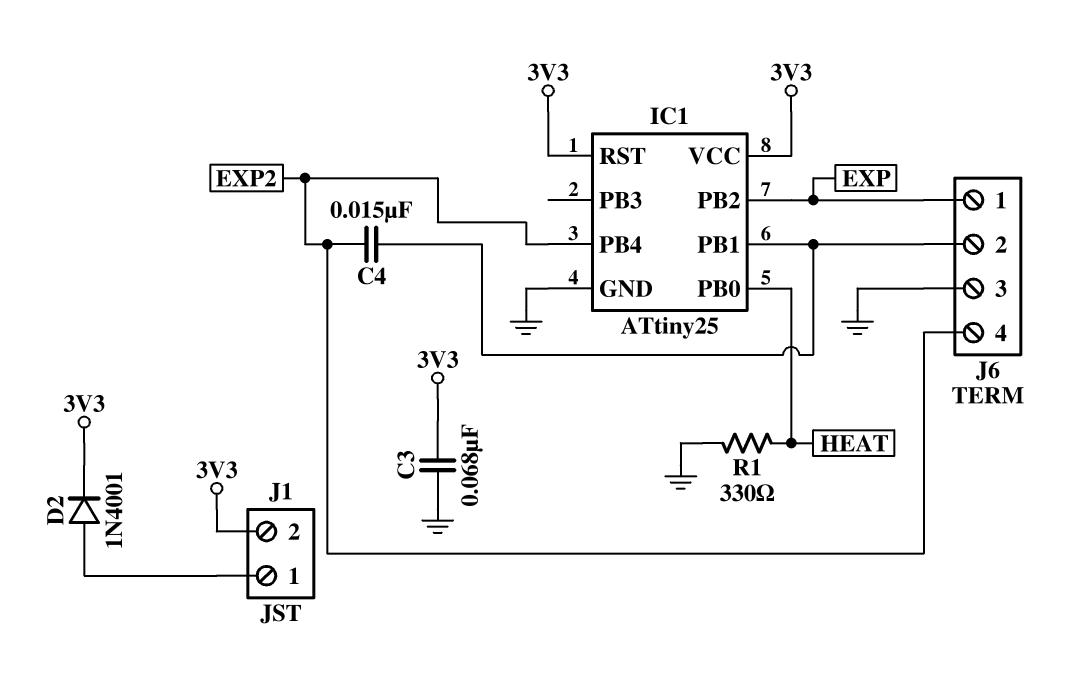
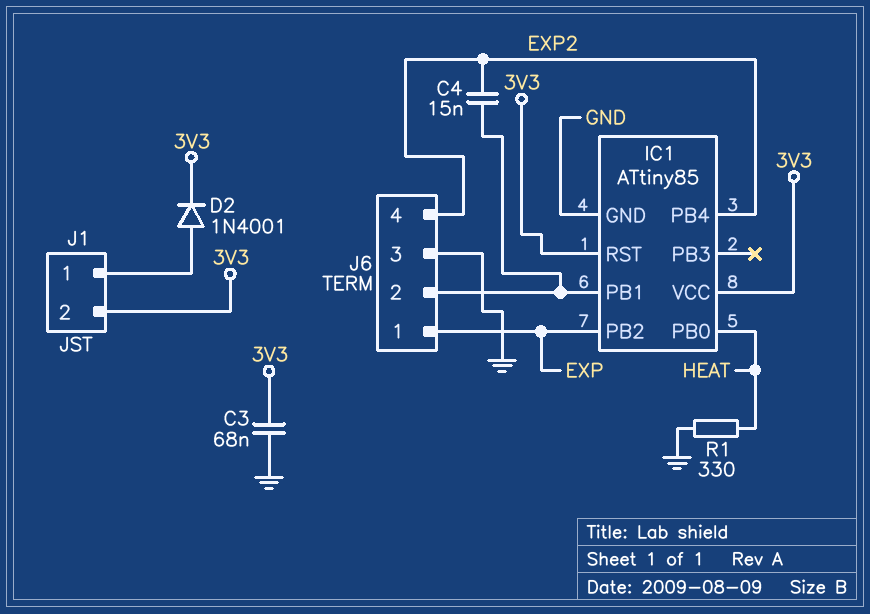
IC1: ATtiny25 -> ATtiny85

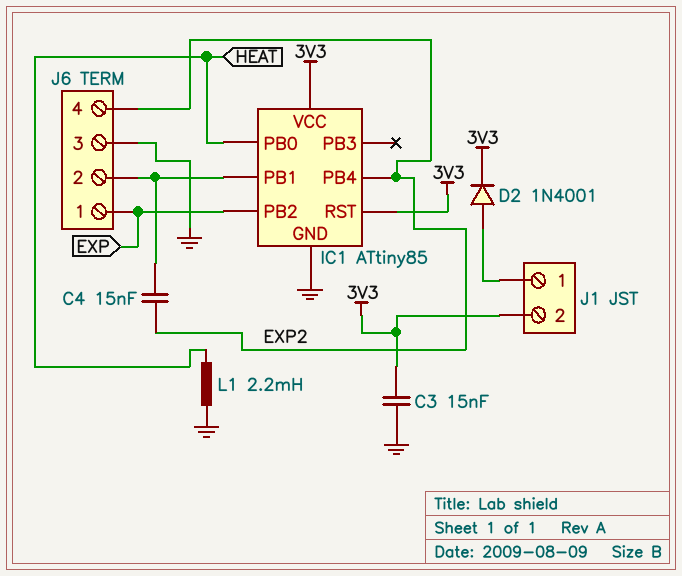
C3: 68nF (3V3, GND) -> 15nF (3V3, GND)
L1: none -> 2.2mH (GND, HEAT)
R1: 330 (GND, HEAT) -> none

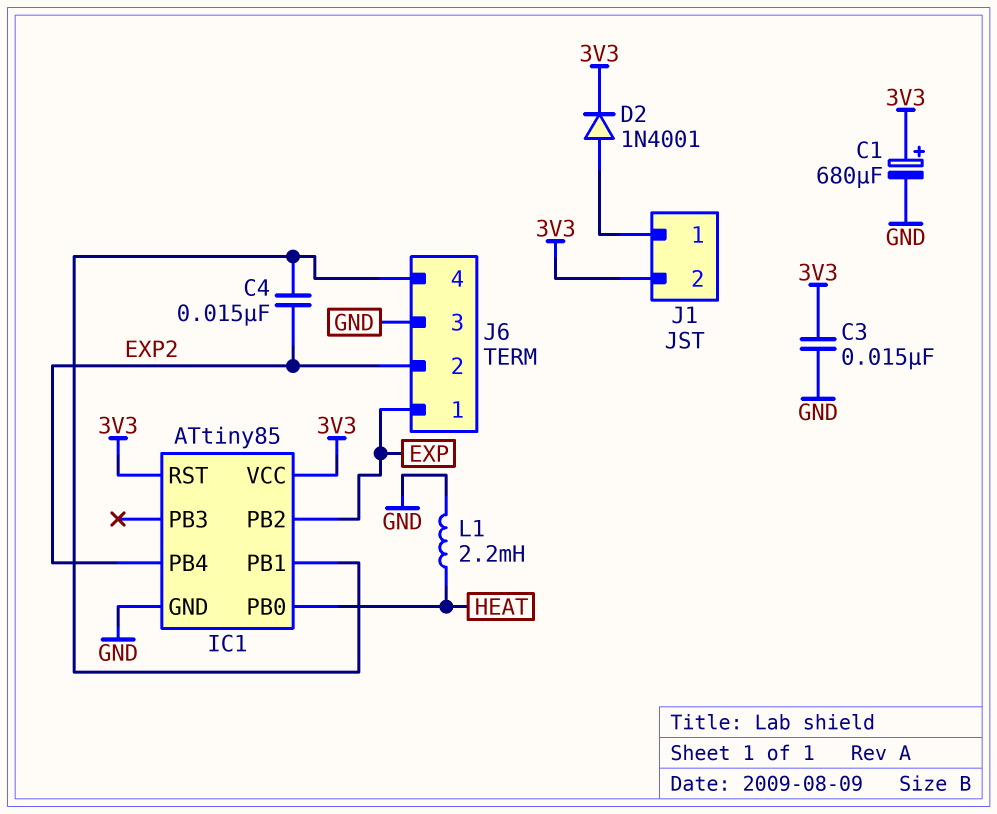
C1: none -> 680uF (plus 3V3, minus GND)
J6 pin 2: IC1/PB1 -> EXP2
J6 pin 4: EXP2 -> IC1/PB1

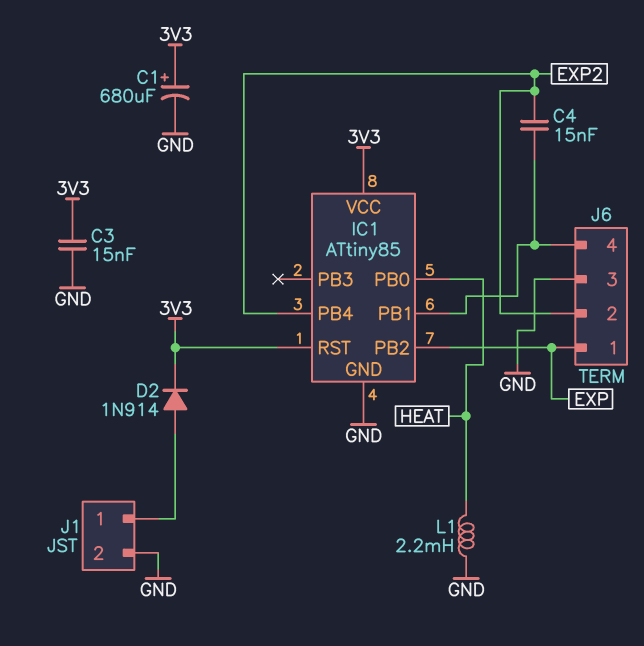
D2: diode 1N4001 (A J1/1, K 3V3) -> diode 1N914 (A J1/1, K 3V3)
J1 pin 2: 3V3 -> GND

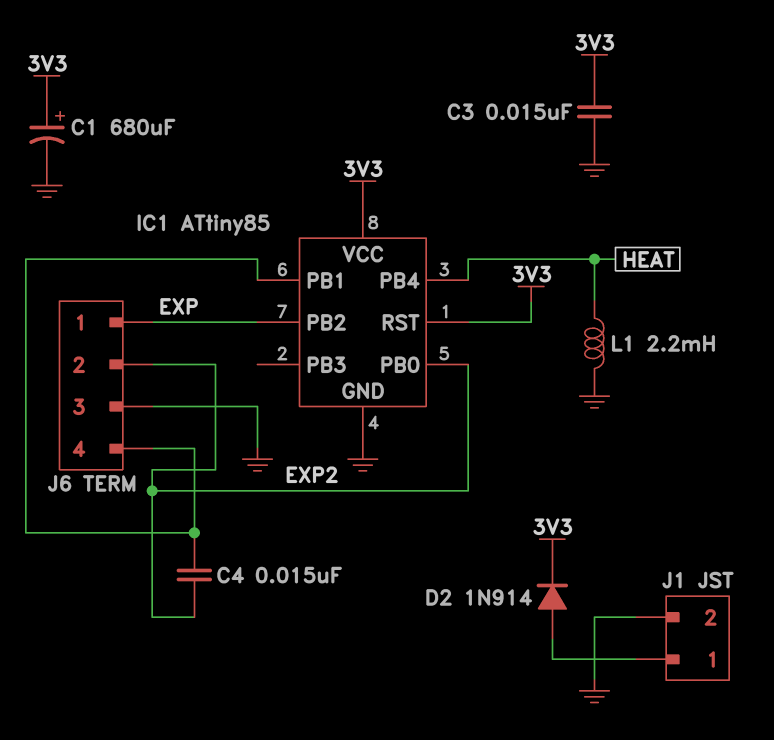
IC1 pin PB0: HEAT -> EXP2
IC1 pin PB4: EXP2 -> HEAT

